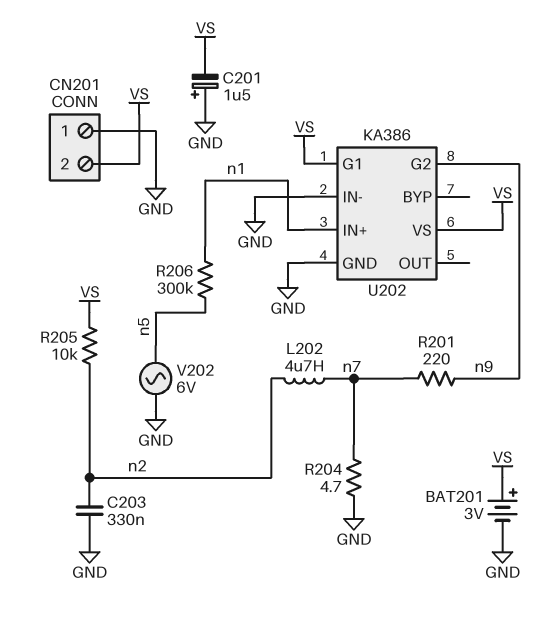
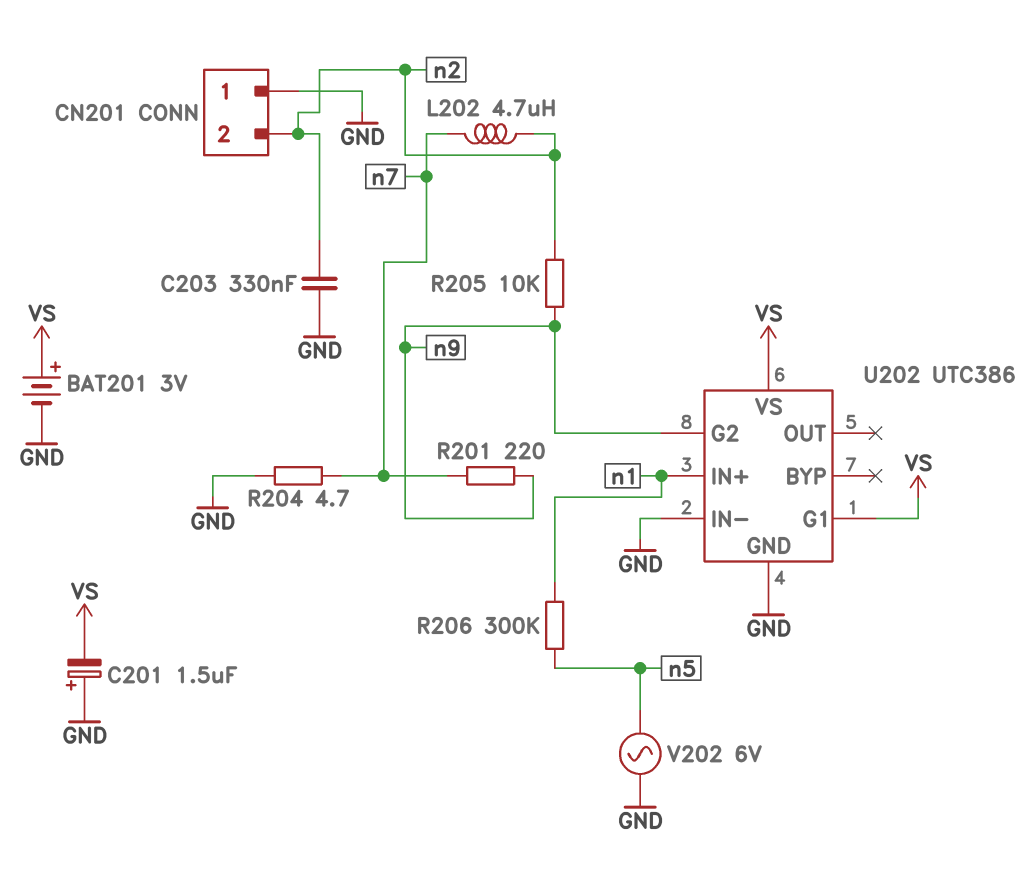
CN201 pin 2: VS -> n2
R205: 10k (VS, n2) -> 10k (n2, n9)
U202: KA386 -> UTC386

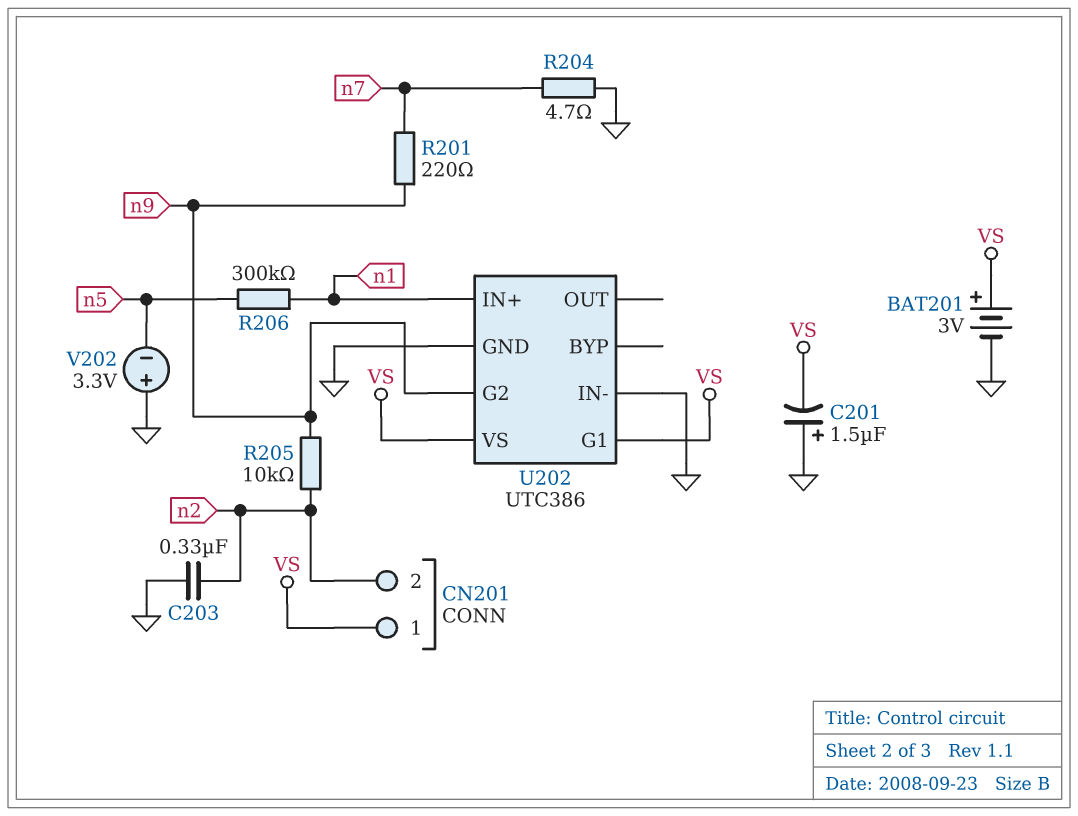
CN201 pin 1: GND -> VS
L202: 4.7uH (n2, n7) -> none
V202: AC 6V (GND, n5) -> 3.3V (plus GND, minus n5)

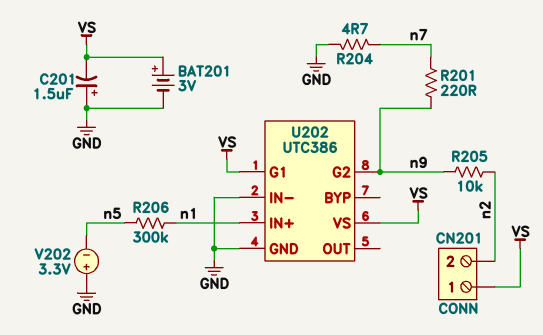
C203: 330nF (GND, n2) -> none

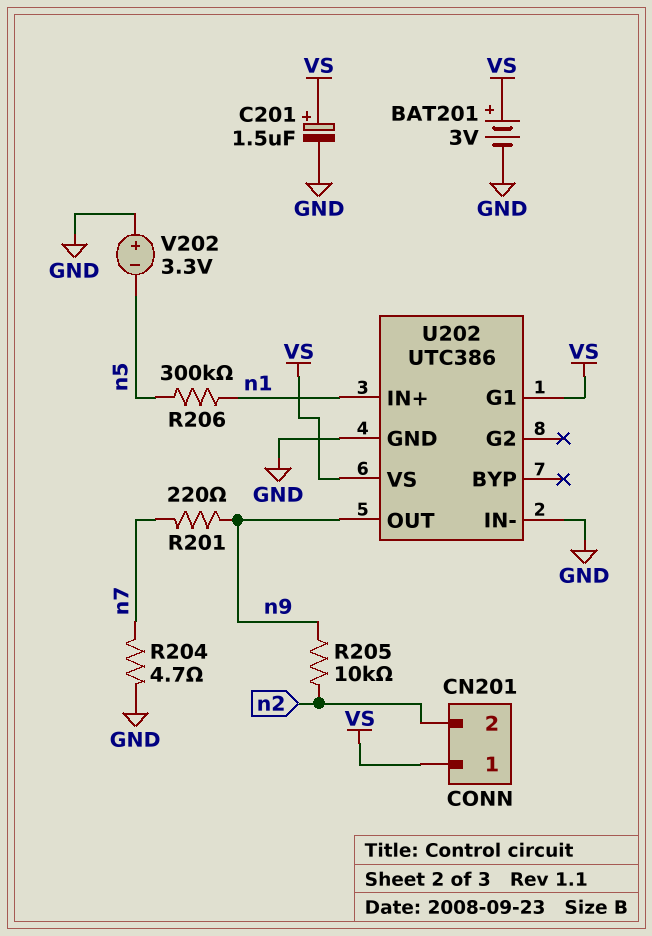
C201: 1.5uF (plus GND, minus VS) -> 1.5uF (plus VS, minus GND)
U202 pin G2: n9 -> none
U202 pin OUT: none -> n9

